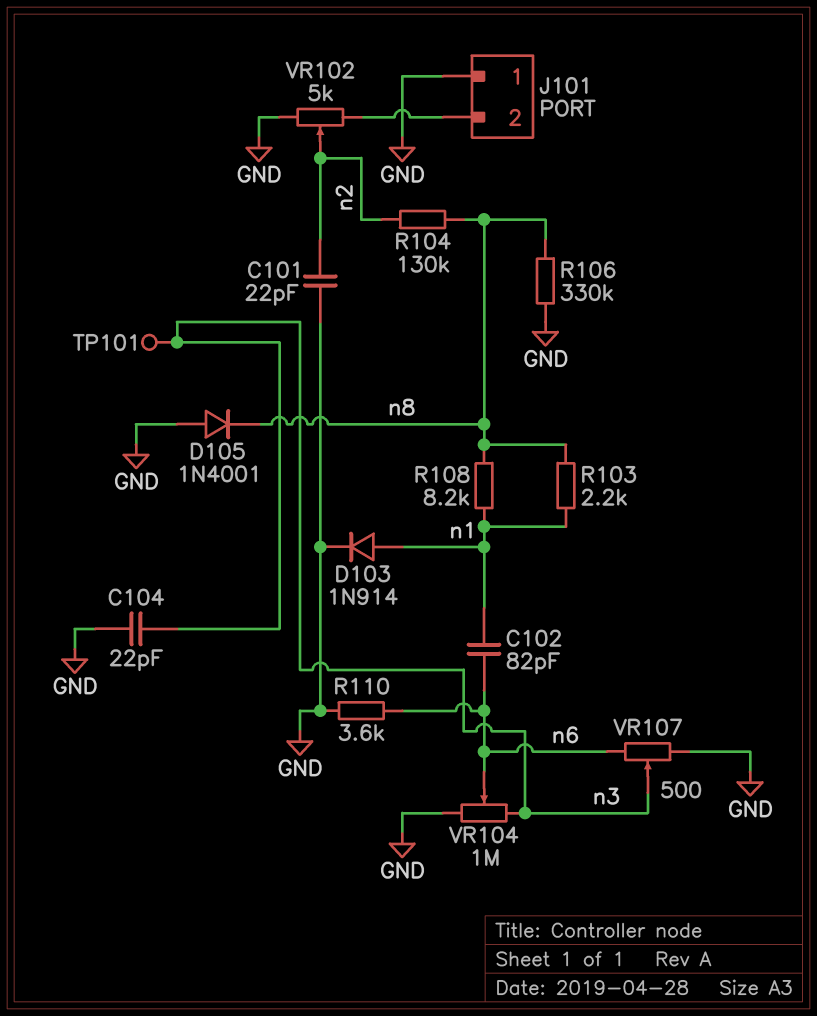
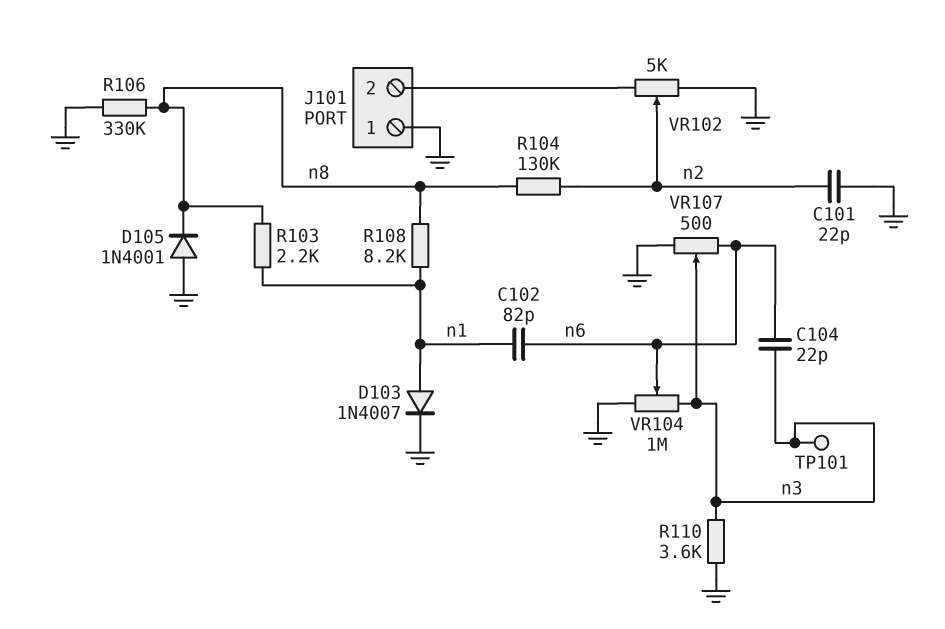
C104: 22pF (GND, n3) -> 22pF (n3, n6)
D103: diode 1N914 (A n1, K GND) -> diode 1N4007 (A n1, K GND)
R110: 3.6k (GND, n6) -> 3.6k (GND, n3)

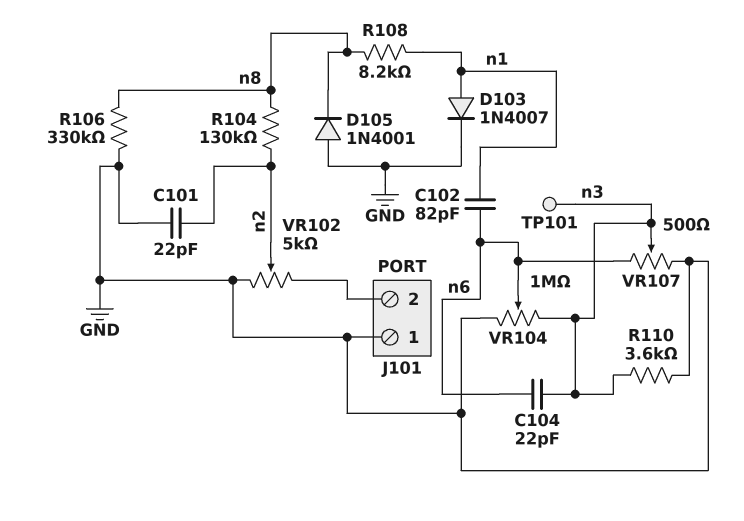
R103: 2.2k (n1, n8) -> none

